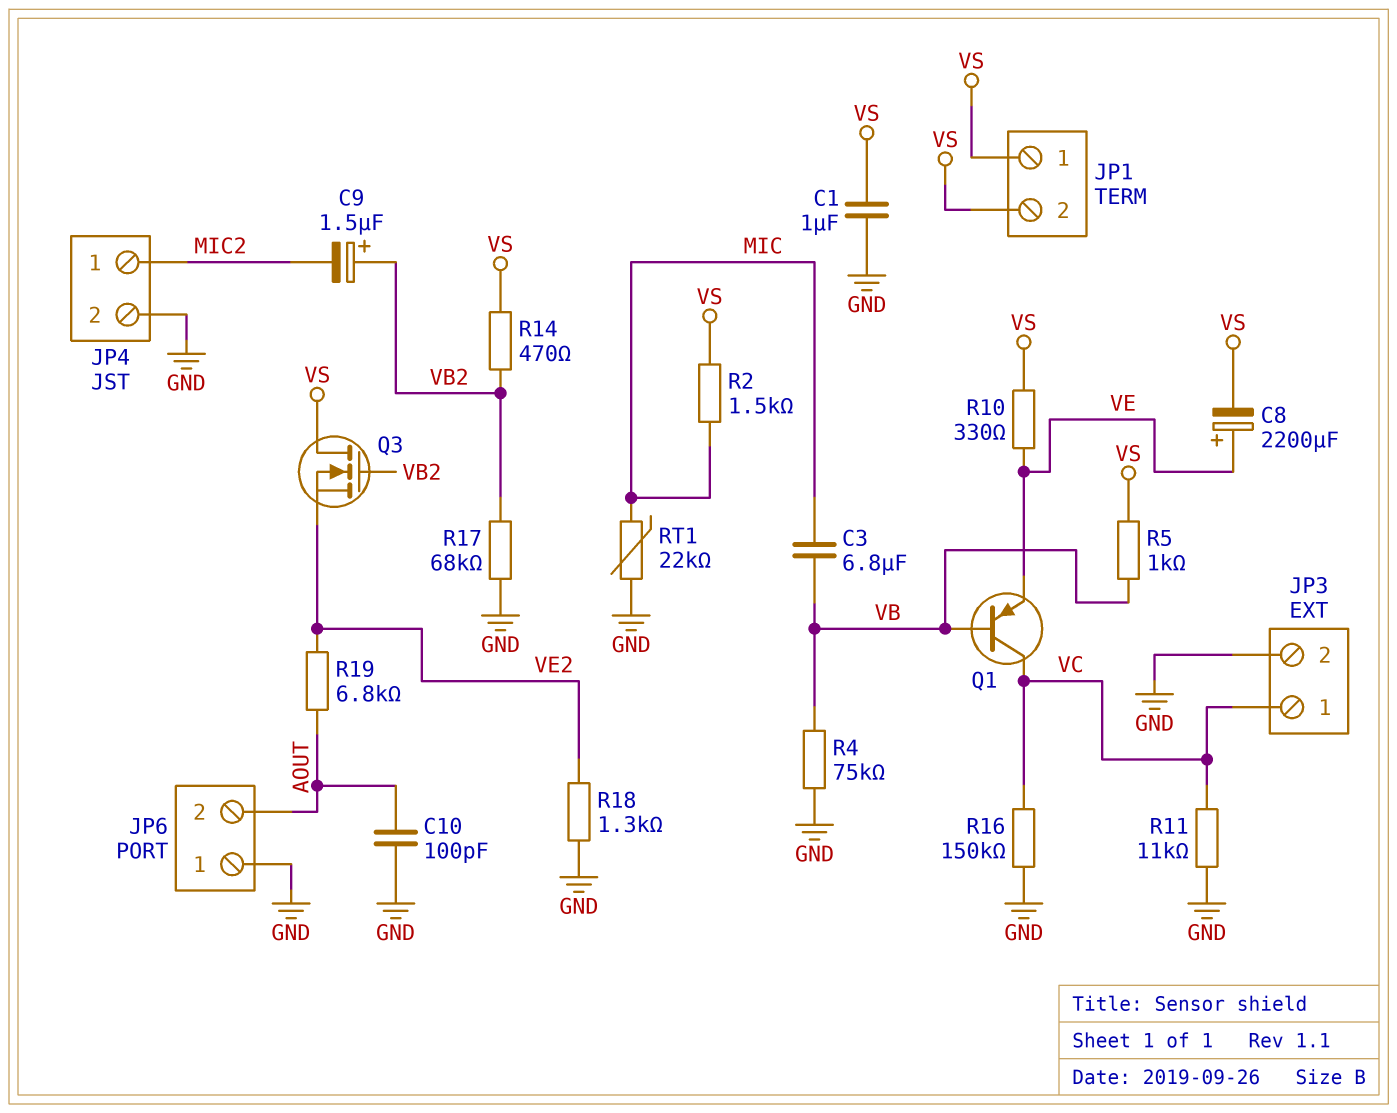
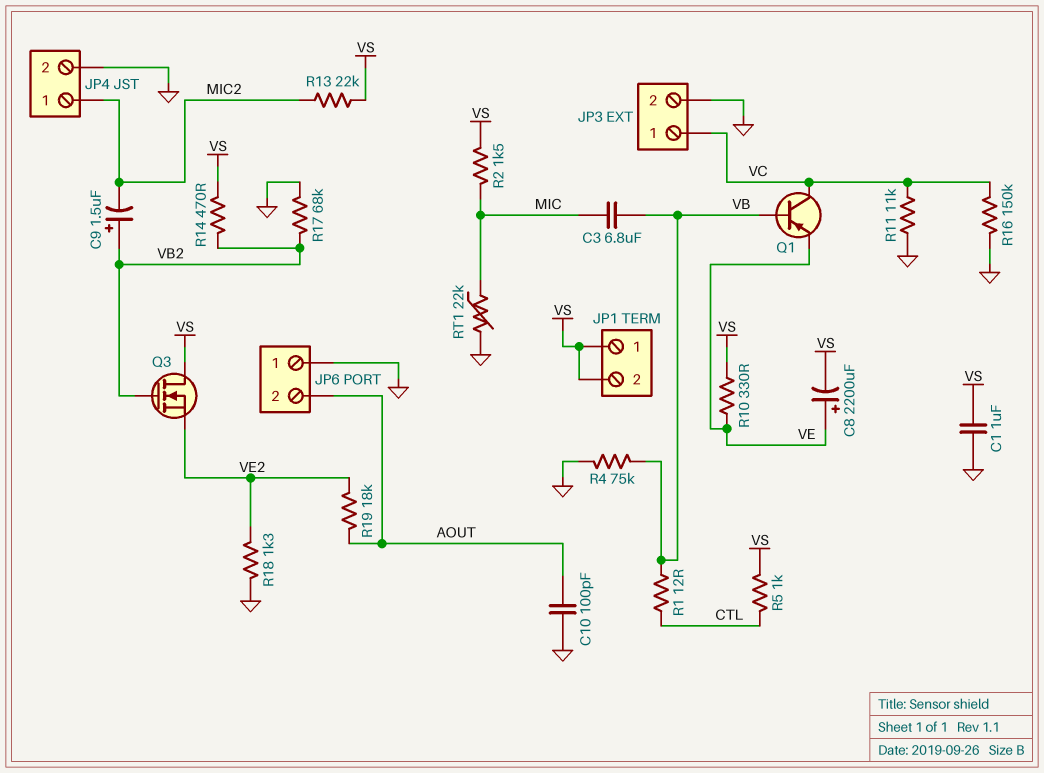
R1: none -> 12 (CTL, VB)
R5: 1k (VB, VS) -> 1k (CTL, VS)
R13: none -> 22k (MIC2, VS)
R19: 6.8k (AOUT, VE2) -> 18k (AOUT, VE2)

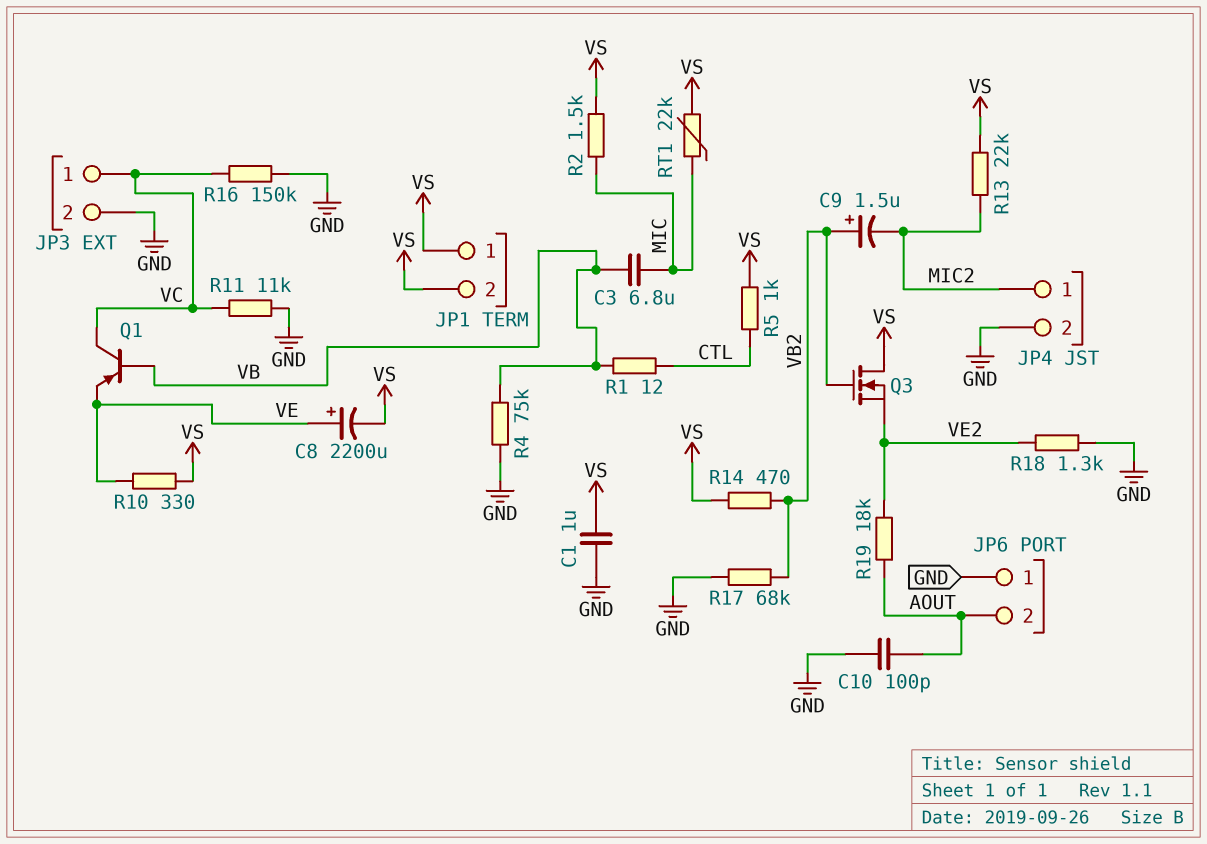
RT1: 22k (GND, MIC) -> 22k (MIC, VS)

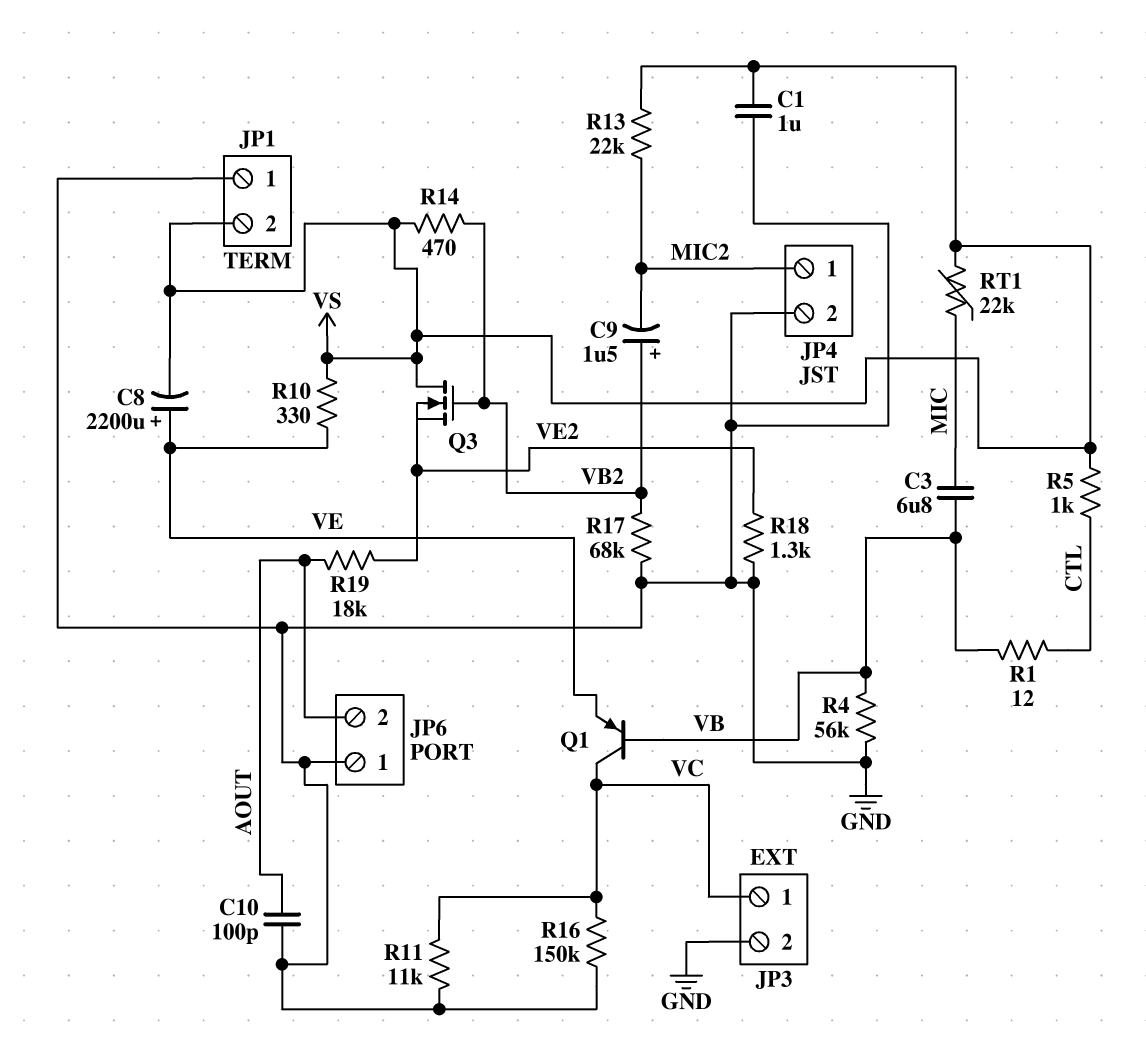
JP1 pin 1: VS -> GND
R2: 1.5k (MIC, VS) -> none
R4: 75k (GND, VB) -> 56k (GND, VB)

